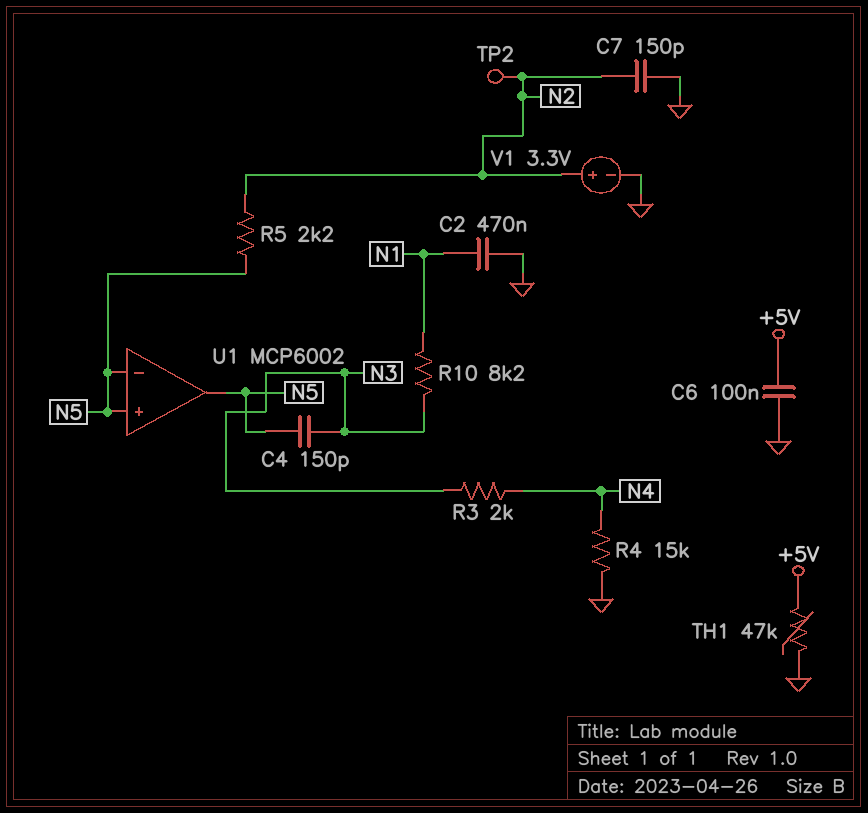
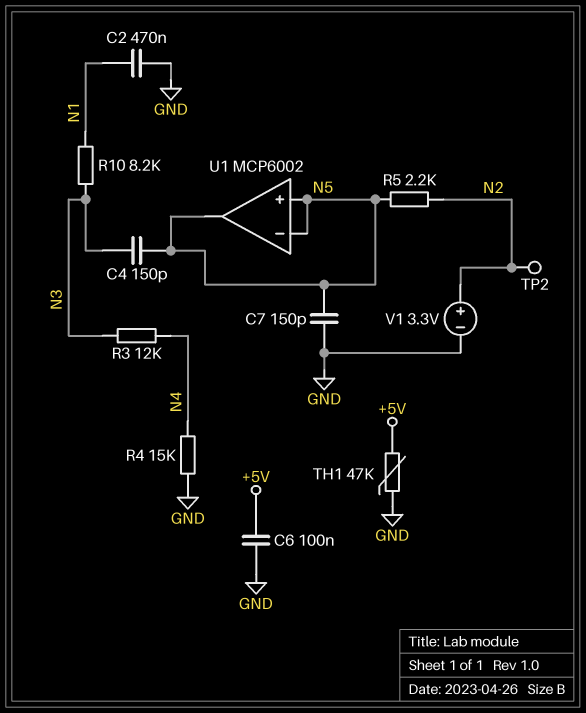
C7: 150pF (GND, N2) -> 150pF (GND, N5)
R3: 2k (N3, N4) -> 12k (N3, N4)

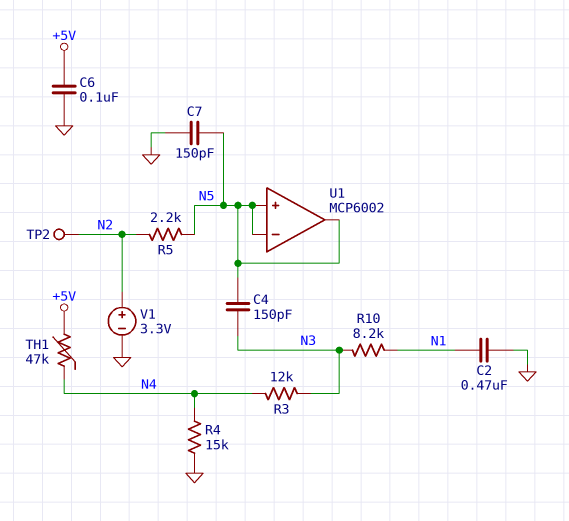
TH1: 47k (+5V, GND) -> 47k (+5V, N4)

